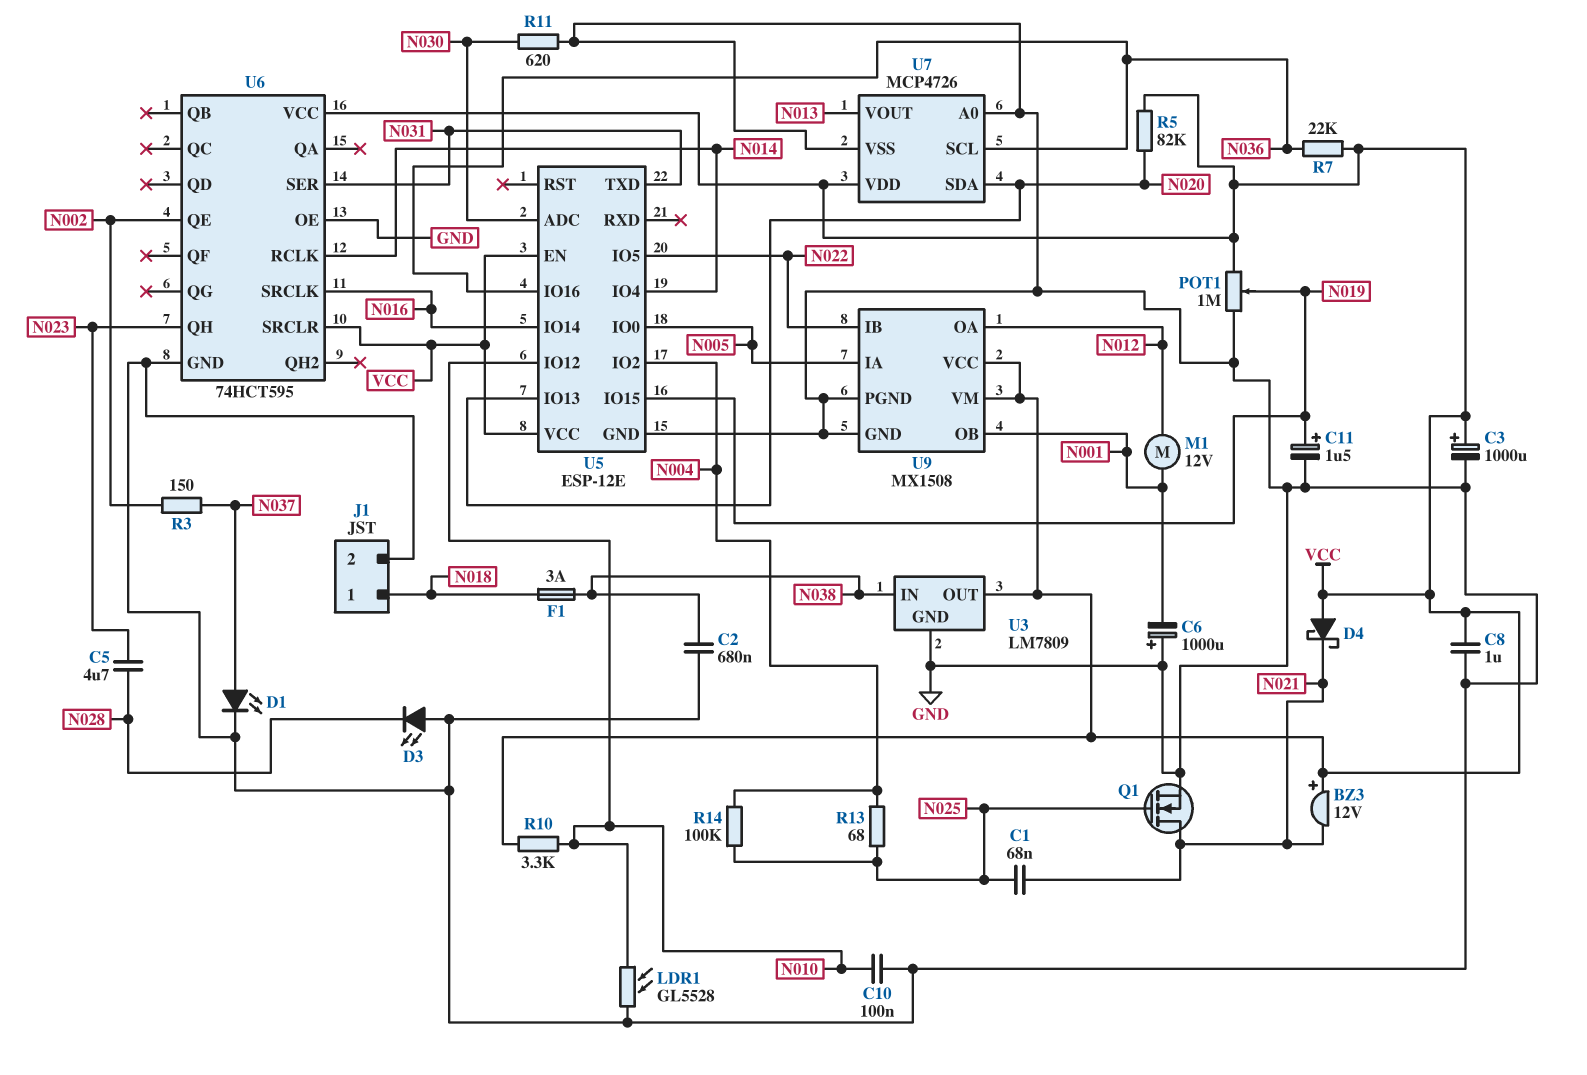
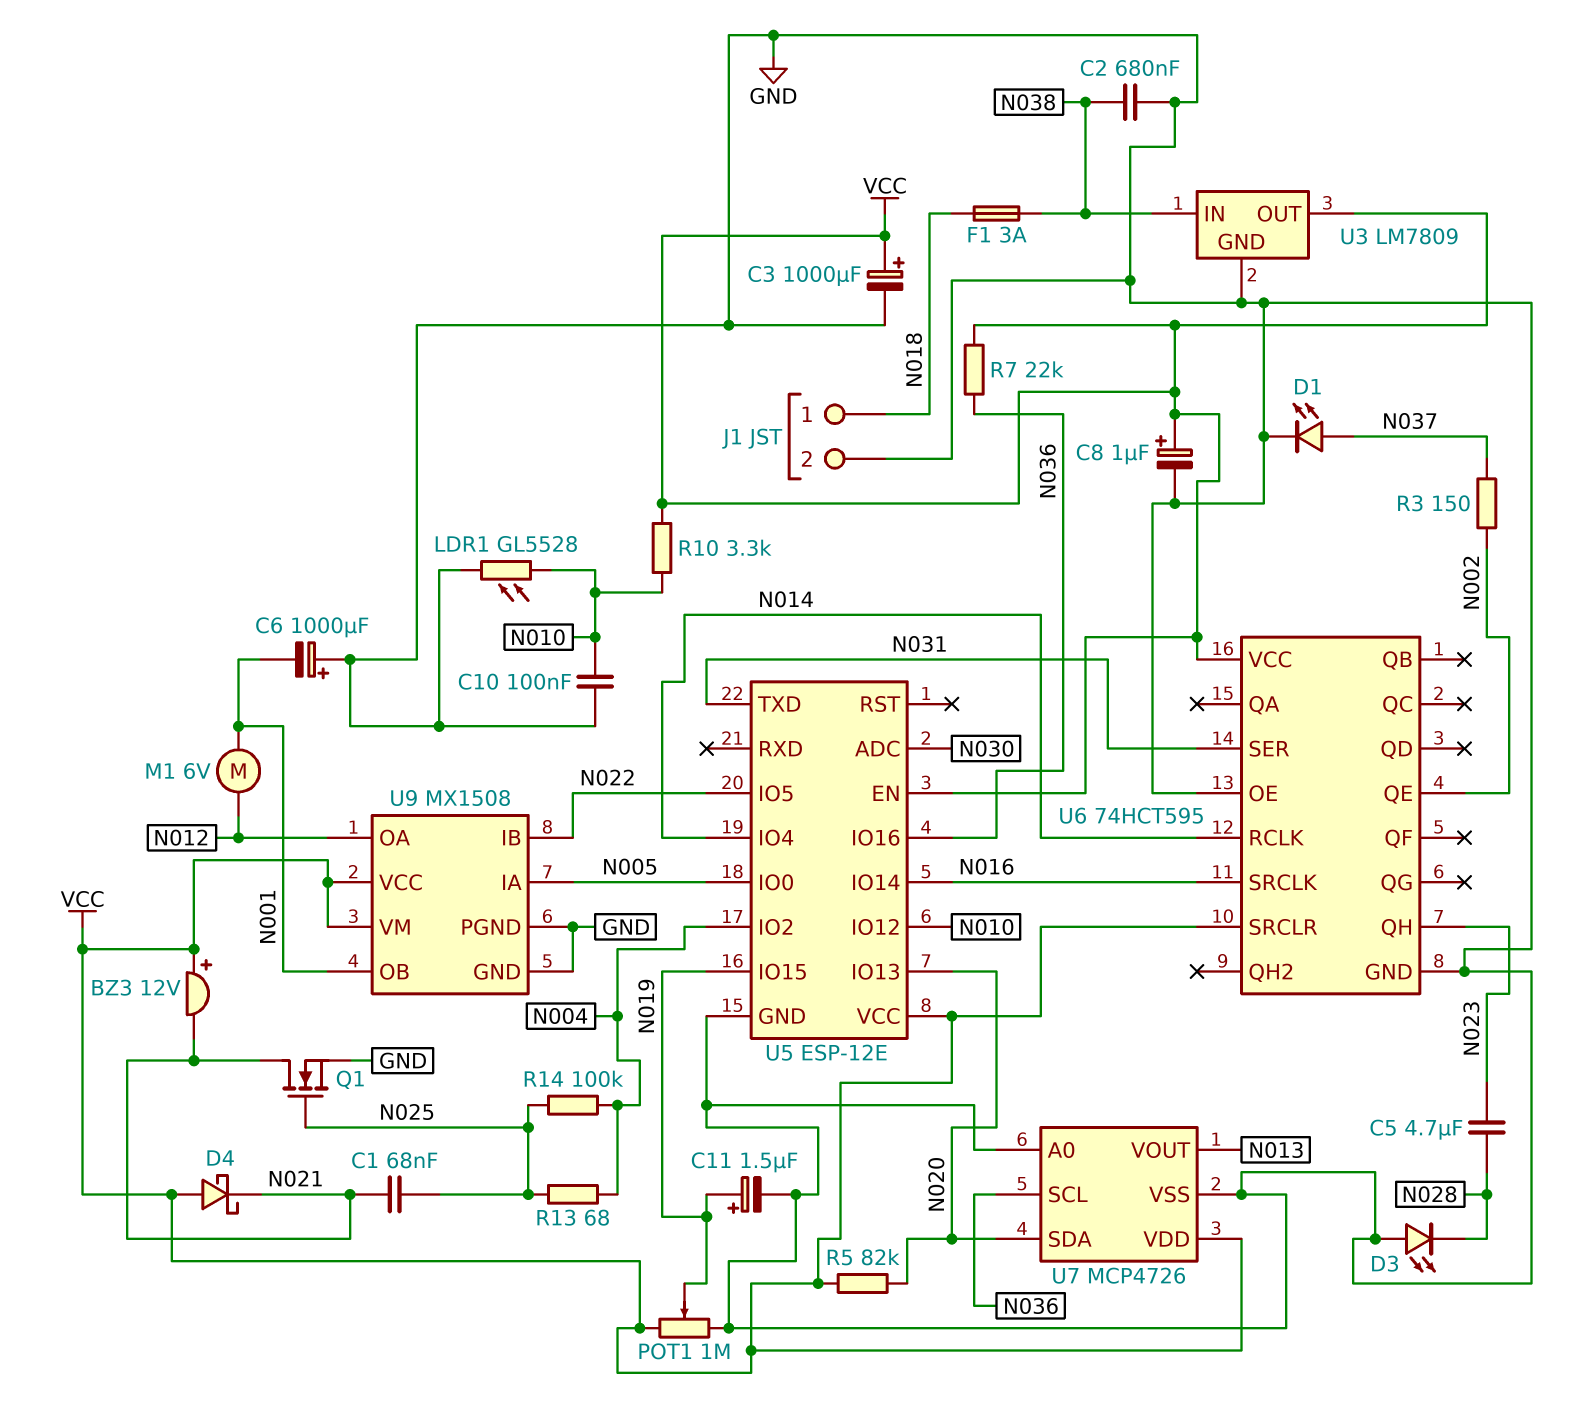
C8: 1uF (GND, VCC) -> 1uF (plus VCC, minus GND)
M1: motor 12V (N001, N012) -> motor 6V (N001, N012)
R11: 620 (GND, N030) -> none

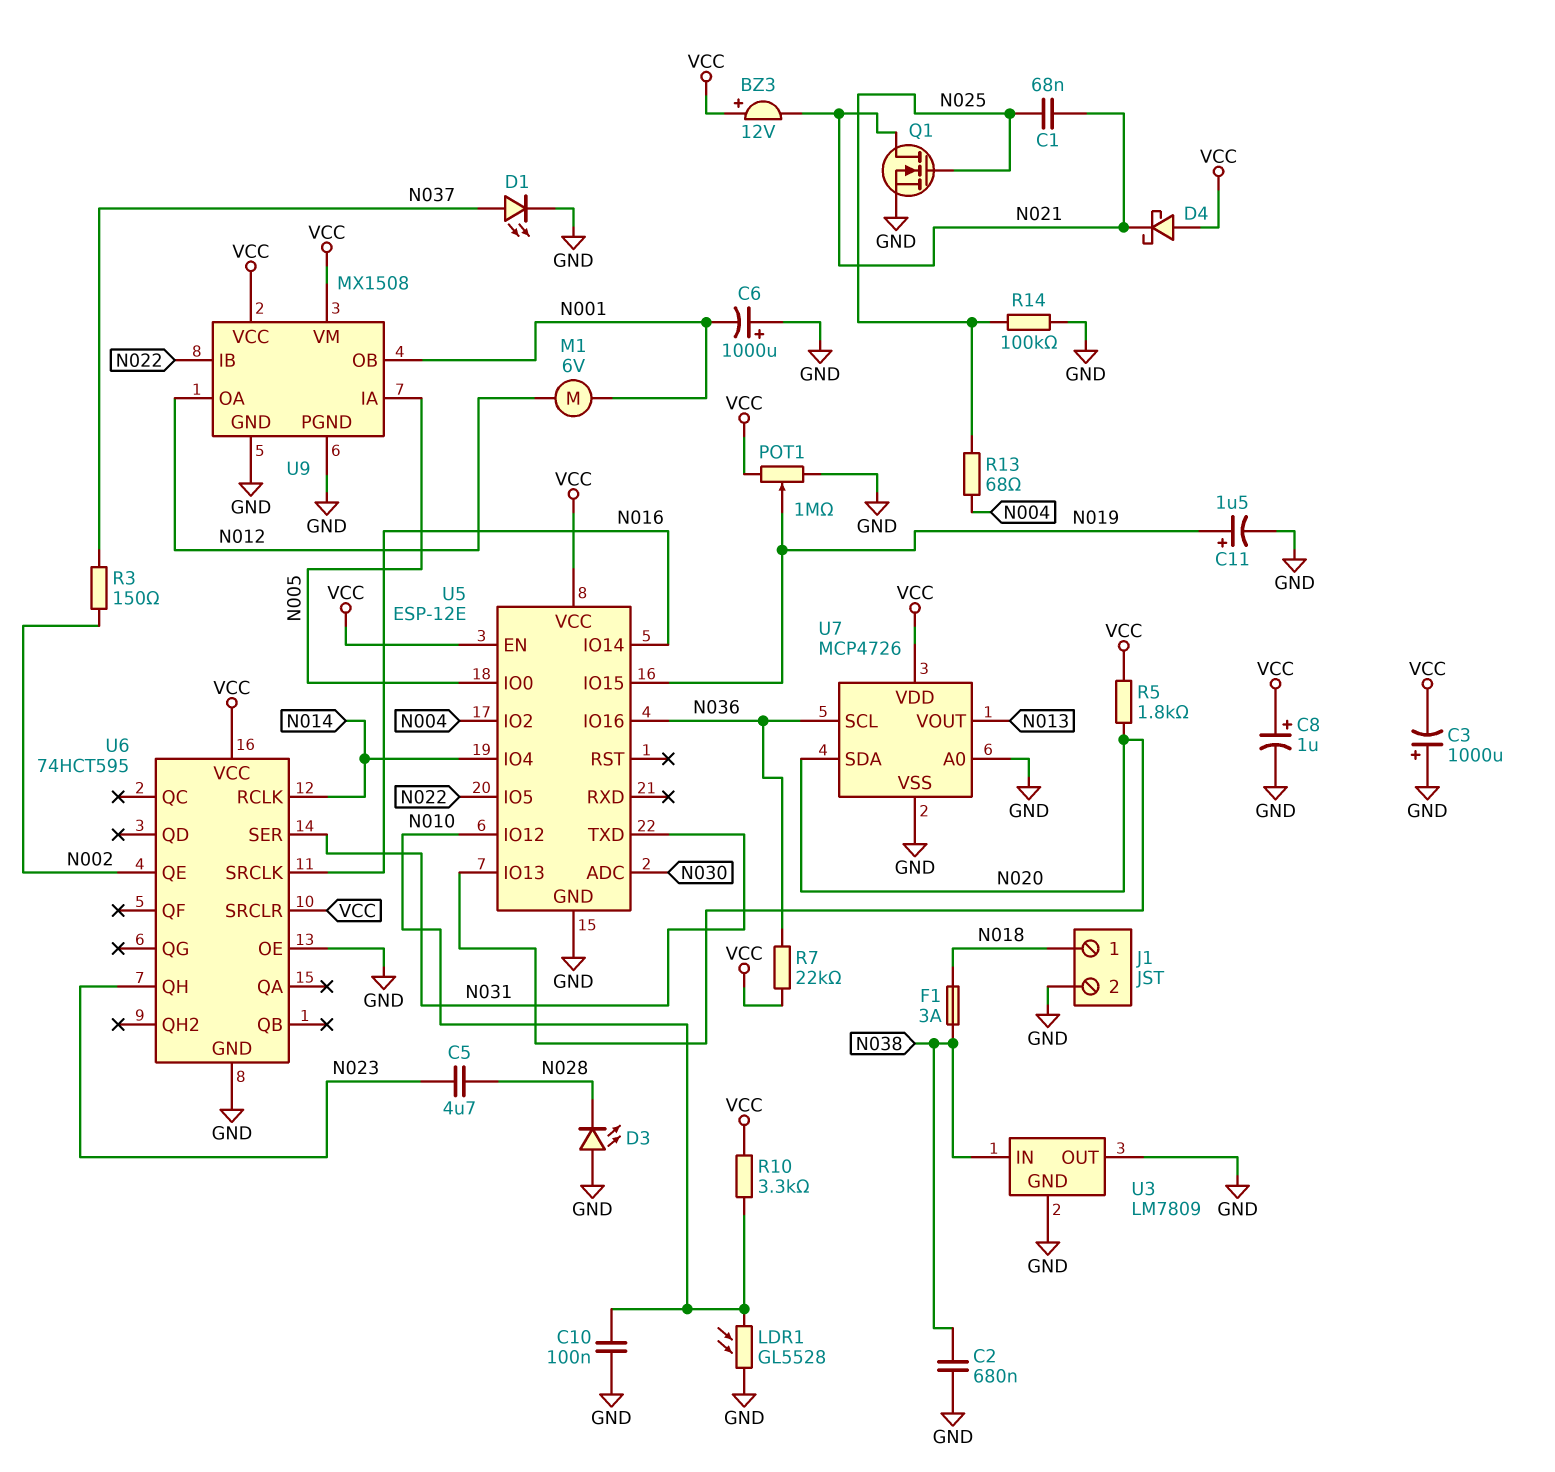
C3: 1000uF (plus VCC, minus GND) -> 1000uF (plus GND, minus VCC)
R5: 82k (N020, VCC) -> 1.8k (N020, VCC)
R14: 100k (N004, N025) -> 100k (GND, N025)
U3 pin OUT: VCC -> GND

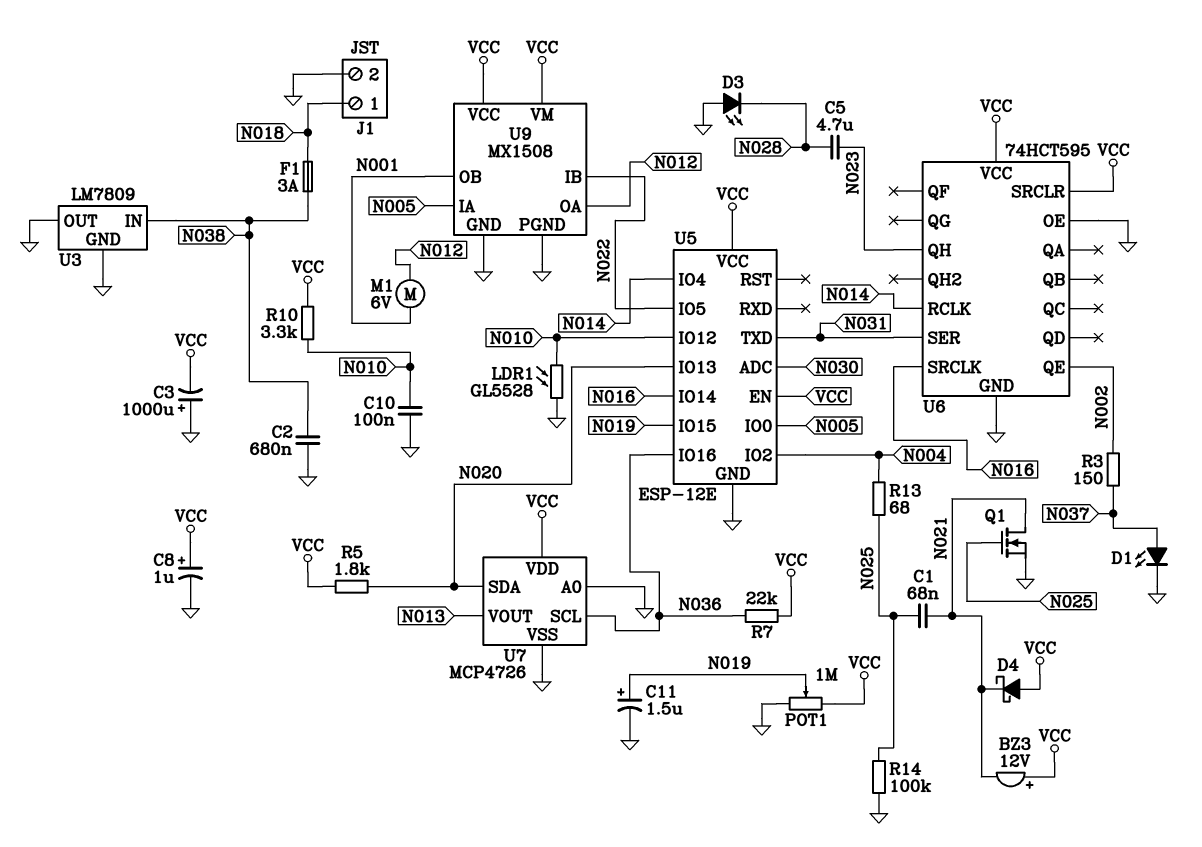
C6: 1000uF (plus GND, minus N001) -> none

